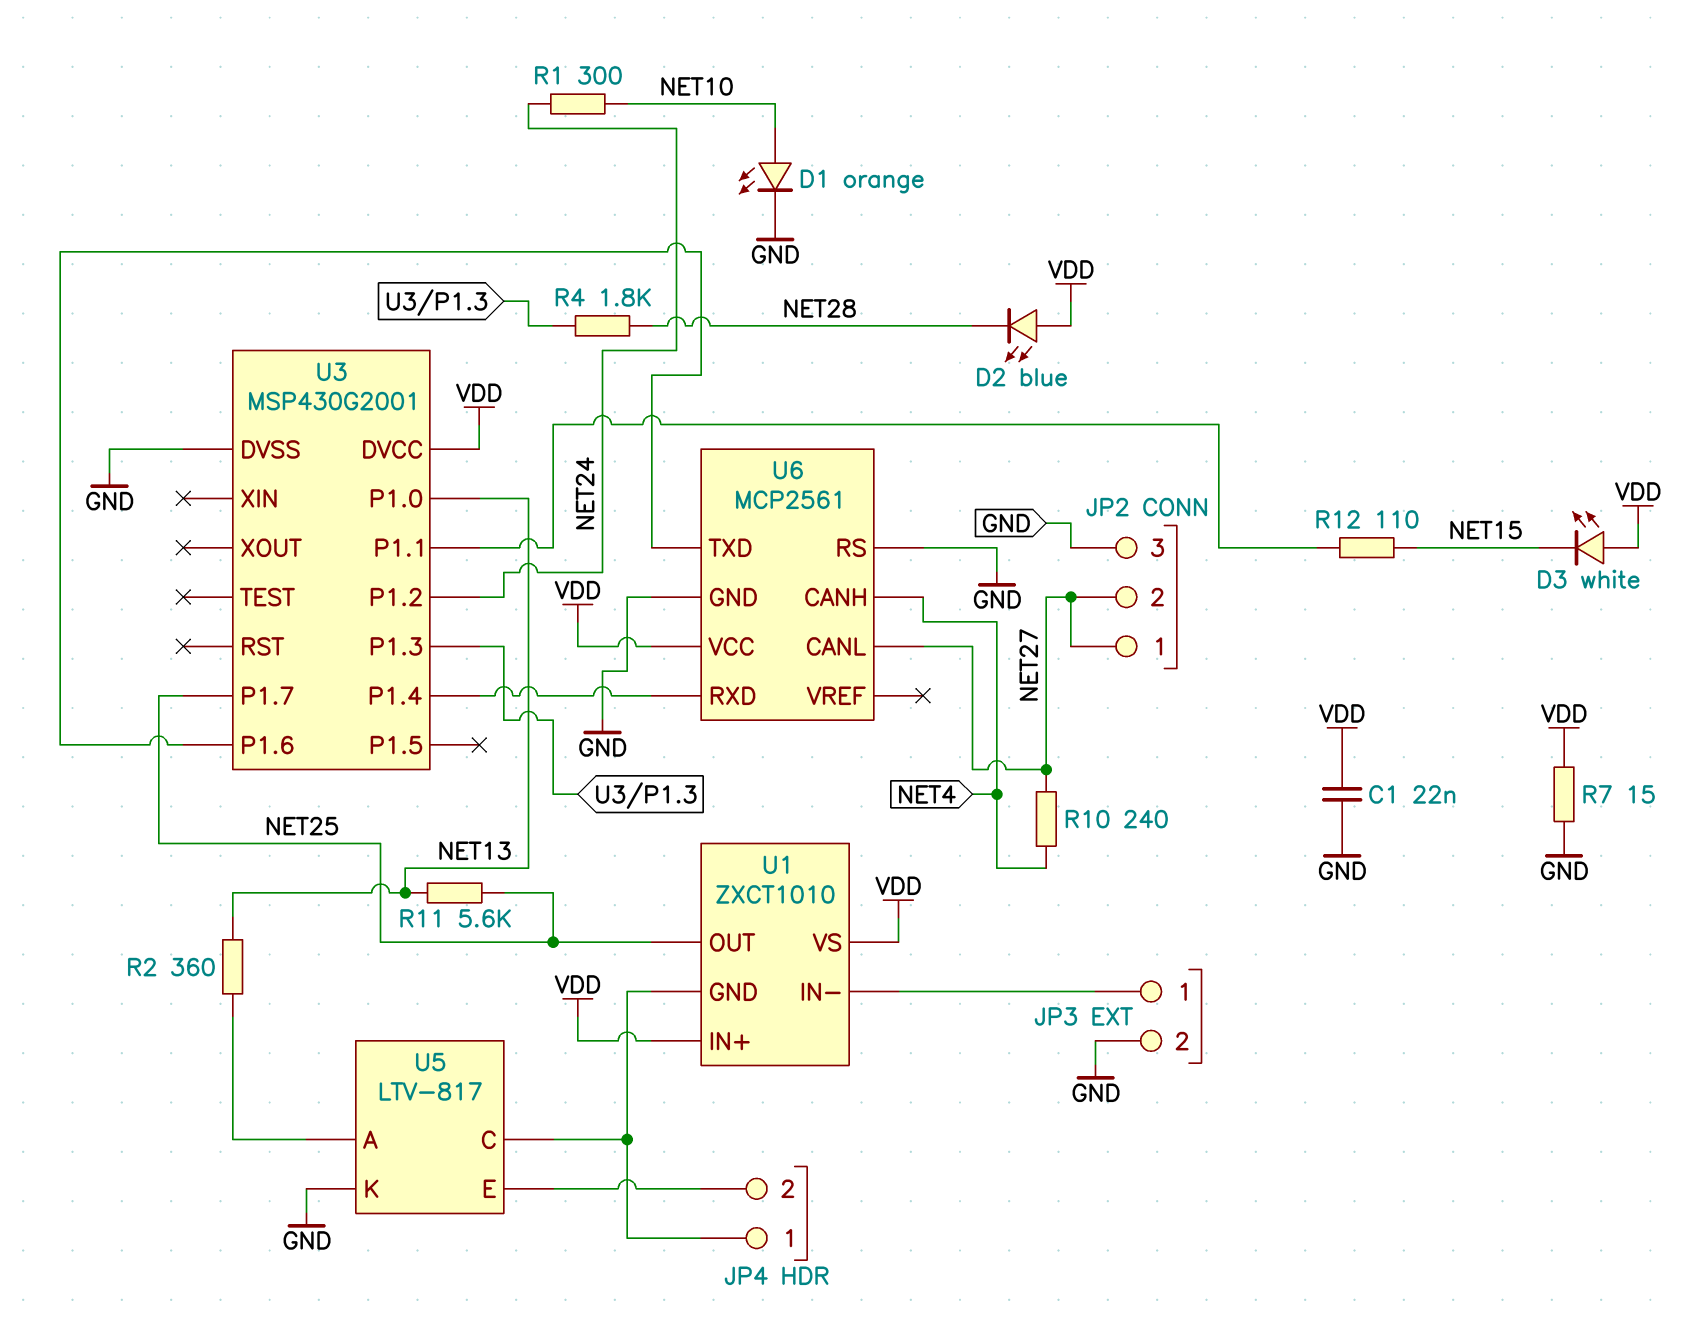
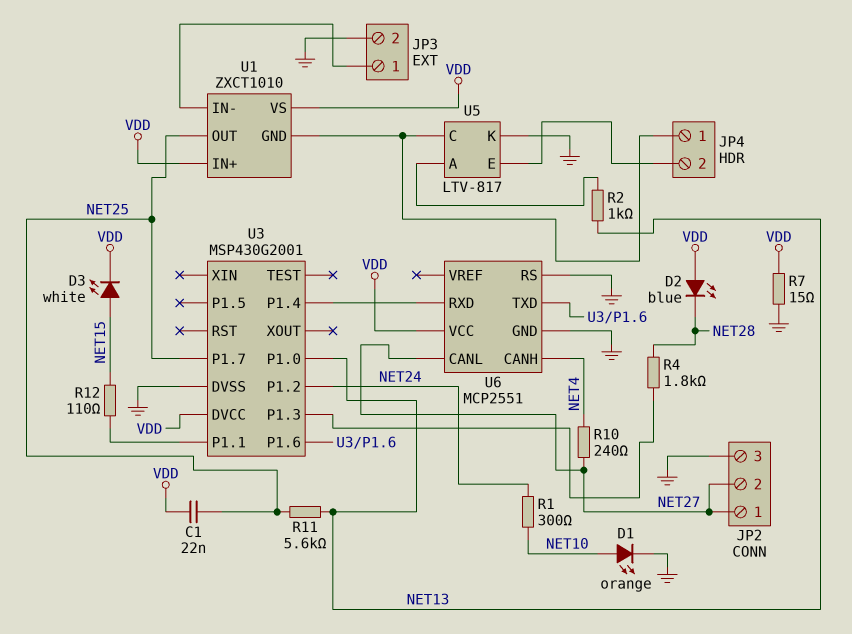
C1: 22nF (GND, VDD) -> 22nF (NET25, VDD)
D3: LED white (A VDD, K NET15) -> LED white (A NET15, K VDD)
R2: 360 (NET13, U5/A) -> 1k (NET13, U5/A)
U6: MCP2561 -> MCP2551

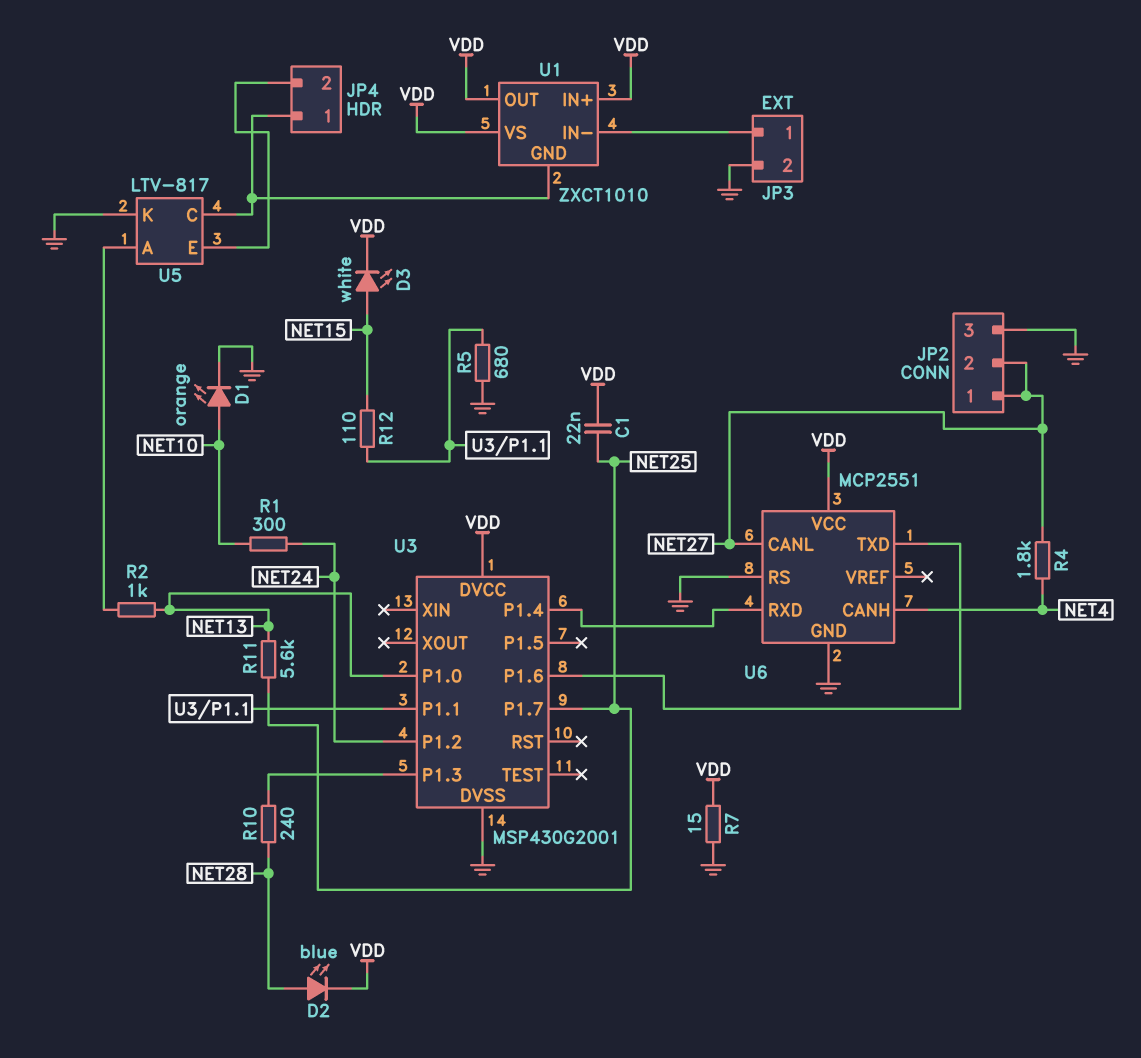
D2: LED blue (A VDD, K NET28) -> LED blue (A NET28, K VDD)
R4: 1.8k (NET28, U3/P1.3) -> 1.8k (NET4, NET27)
R5: none -> 680 (GND, U3/P1.1)
R10: 240 (NET4, NET27) -> 240 (NET28, U3/P1.3)
U1 pin OUT: NET25 -> VDD

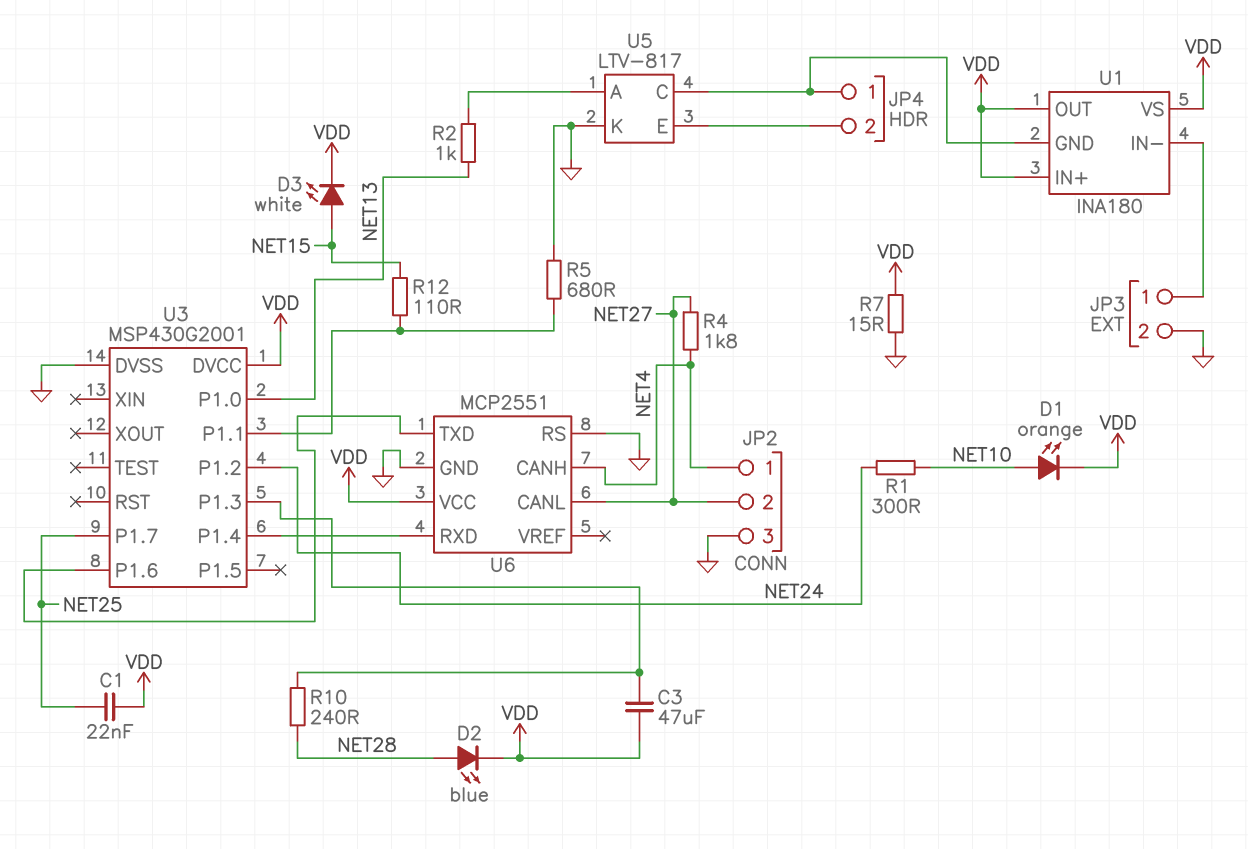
C3: none -> 47uF (U3/P1.3, VDD)
D1: LED orange (A NET10, K GND) -> LED orange (A NET10, K VDD)
JP2 pin 1: NET27 -> NET4
R11: 5.6k (NET13, NET25) -> none
U1: ZXCT1010 -> INA180

